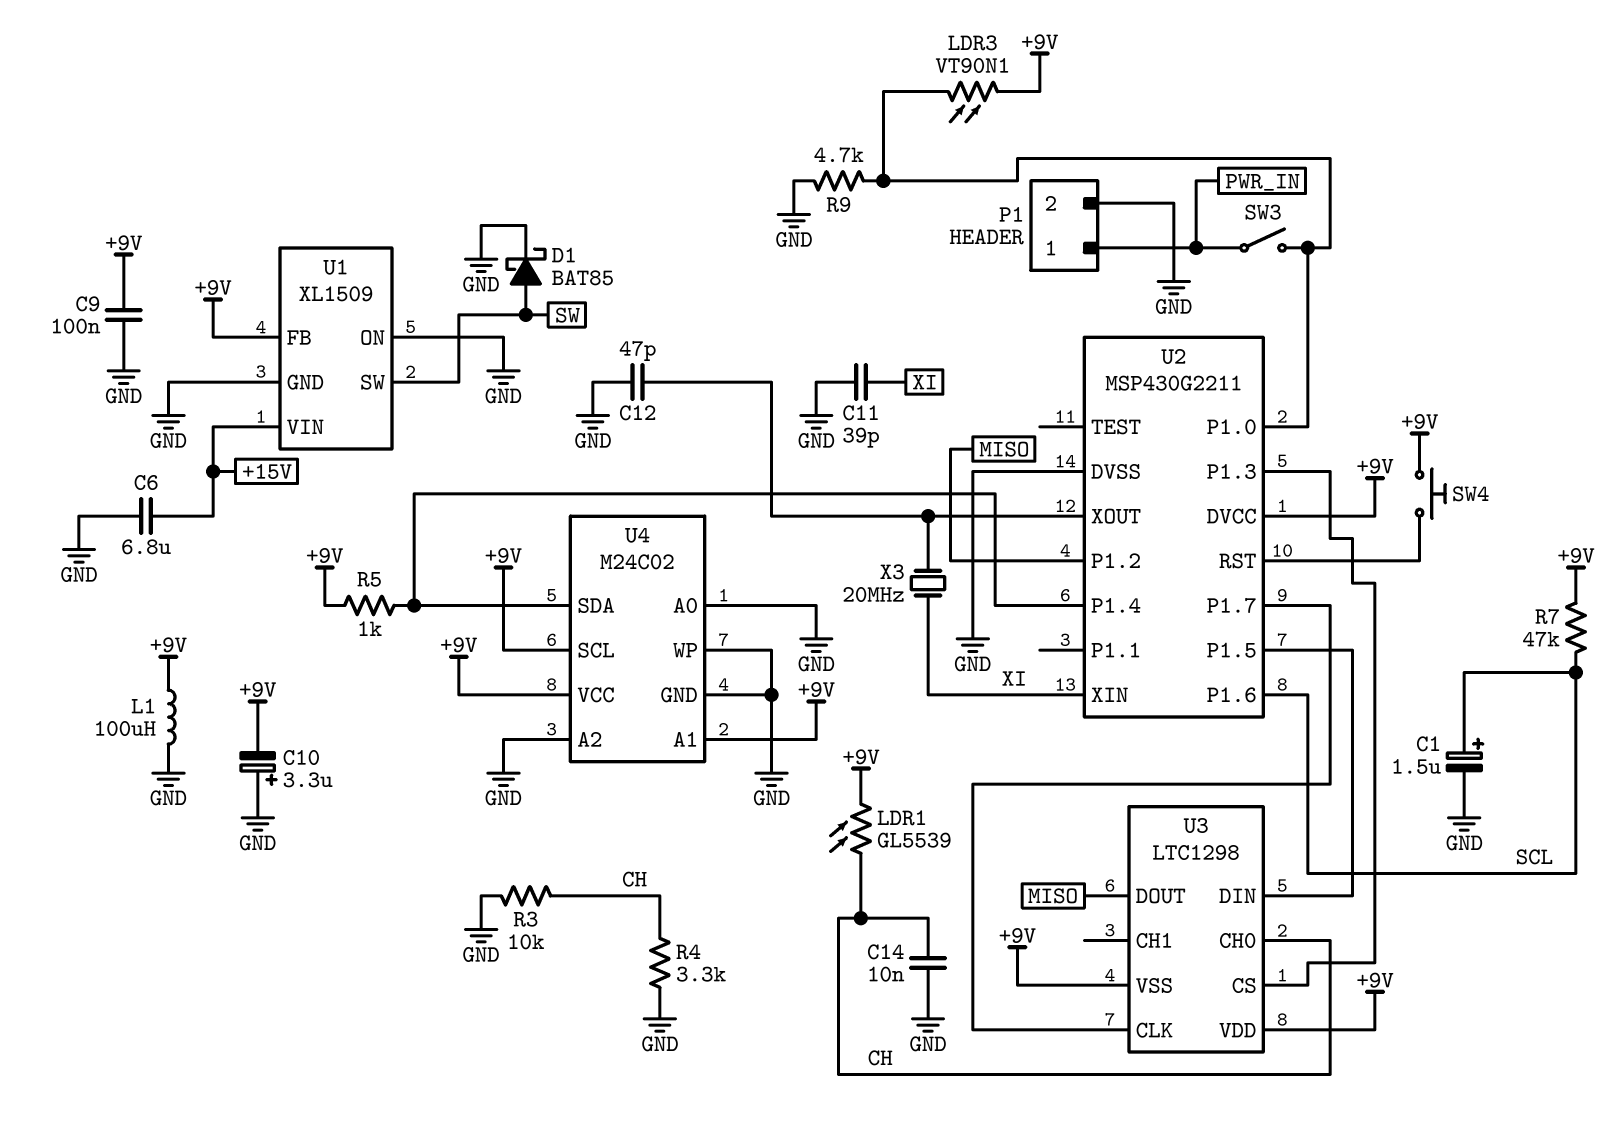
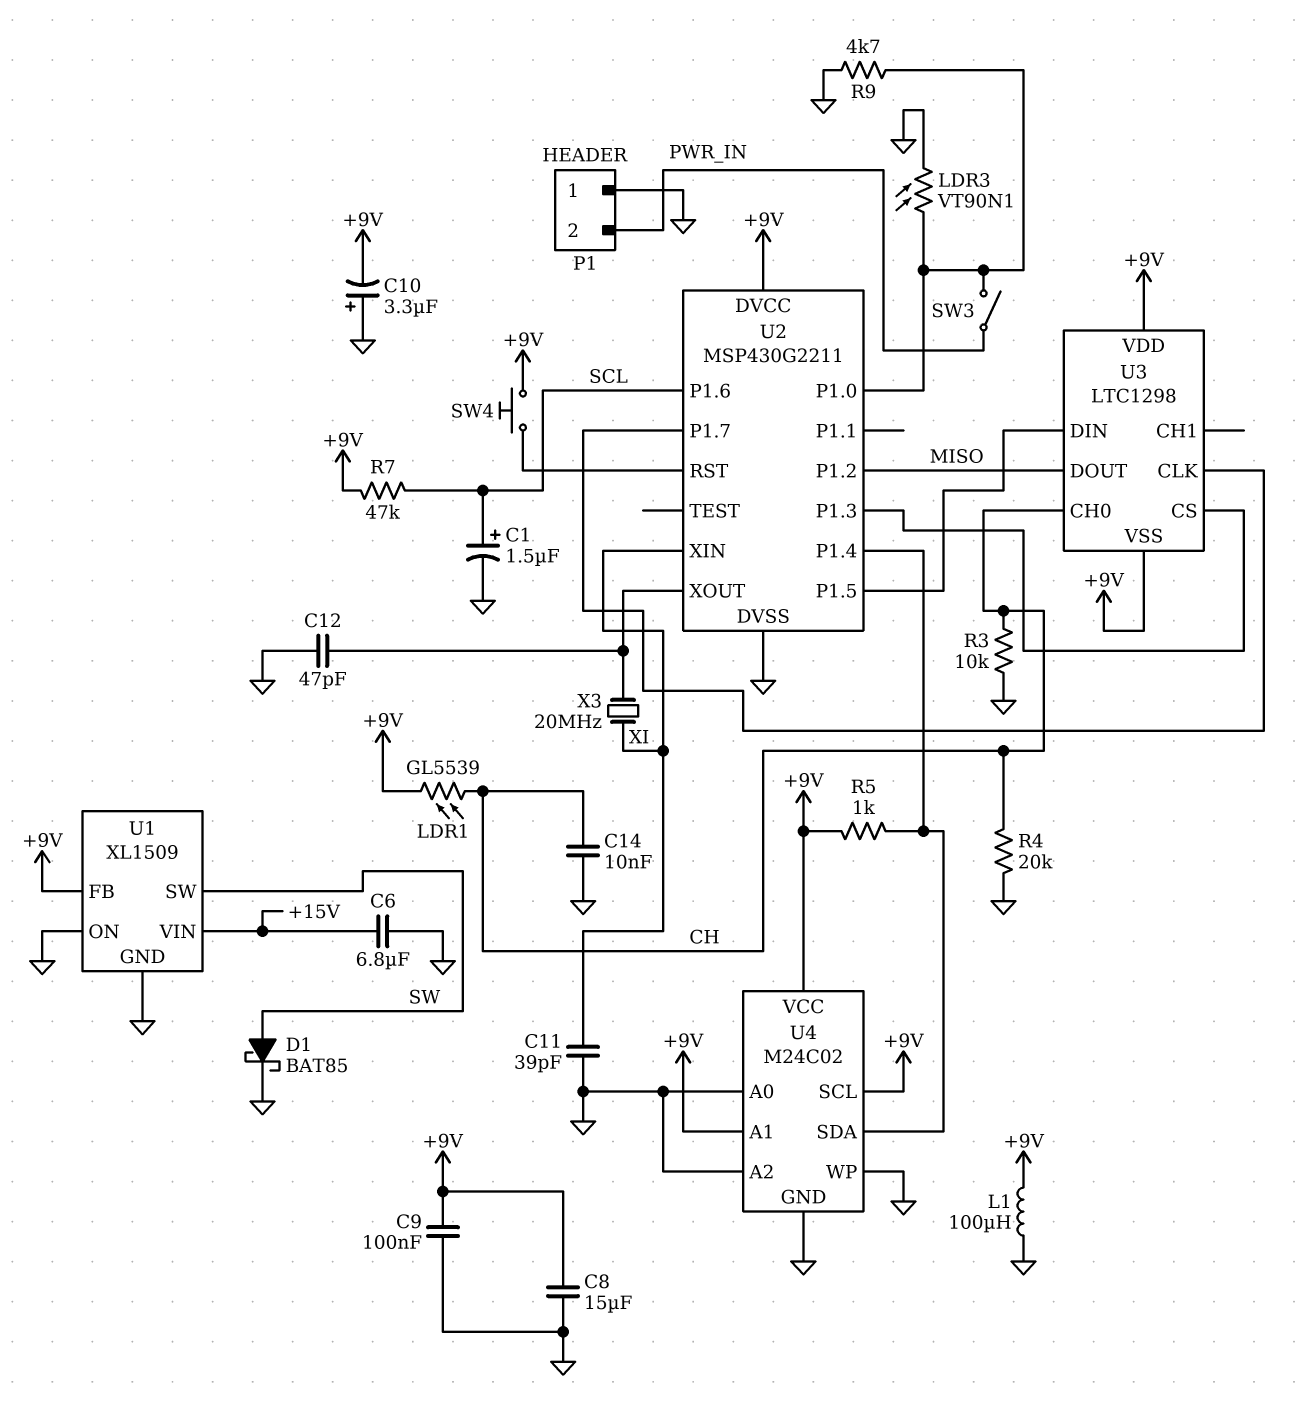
C8: none -> 15uF (+9V, GND)
LDR3: VT90N1 (+9V, U2/P1.0) -> VT90N1 (GND, U2/P1.0)
P1 pin 1: PWR_IN -> GND
P1 pin 2: GND -> PWR_IN
R4: 3.3k (CH, GND) -> 20k (CH, GND)

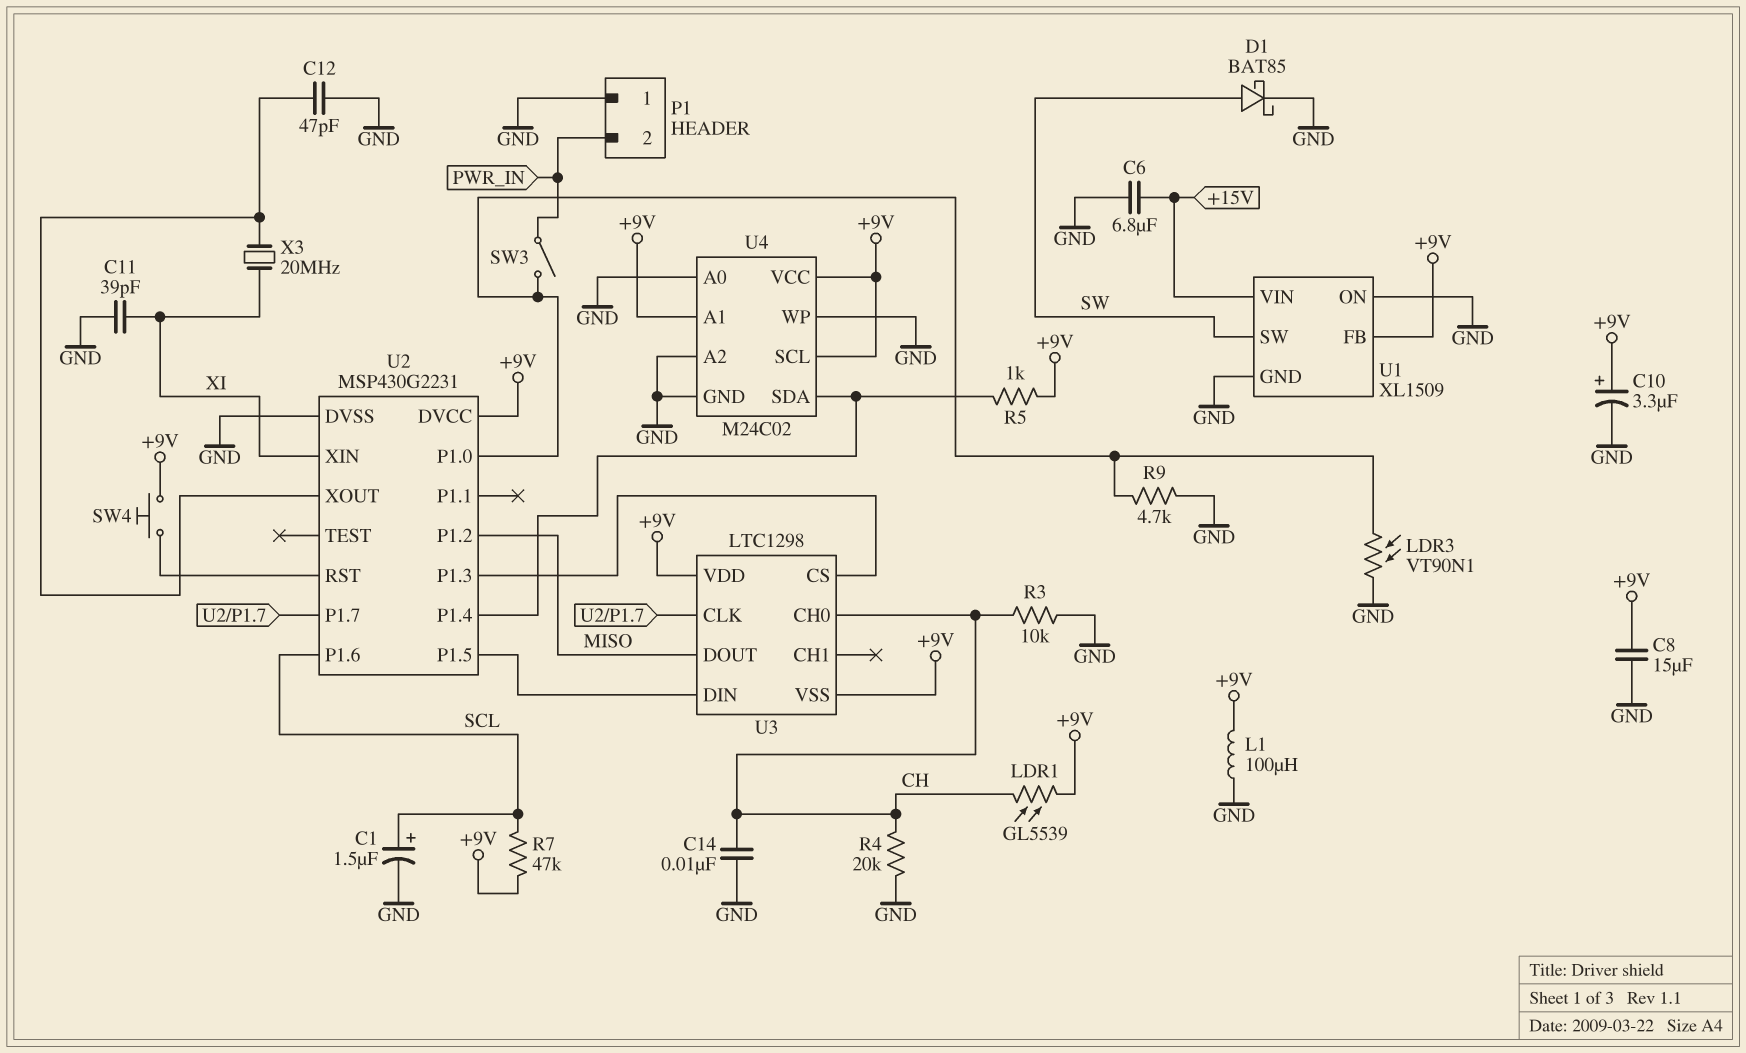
C9: 100nF (+9V, GND) -> none
C10: 3.3uF (plus GND, minus +9V) -> 3.3uF (plus +9V, minus GND)
U2: MSP430G2211 -> MSP430G2231

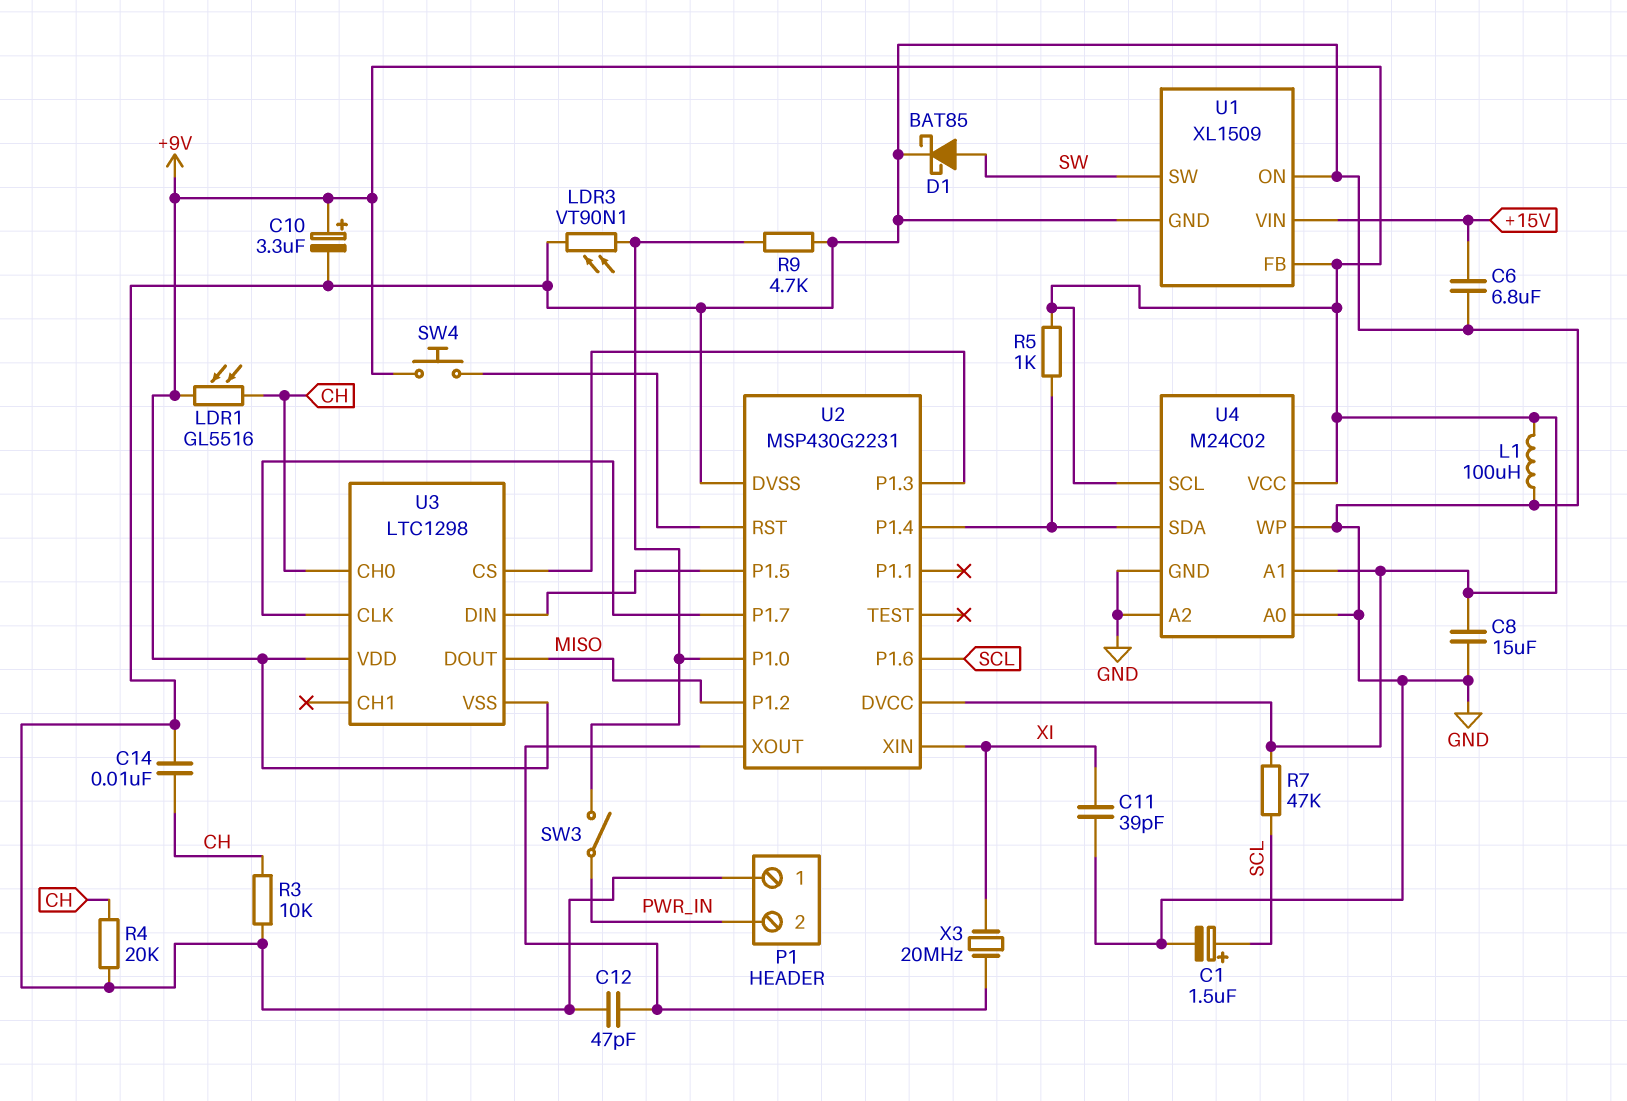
LDR1: GL5539 (+9V, CH) -> GL5516 (+9V, CH)

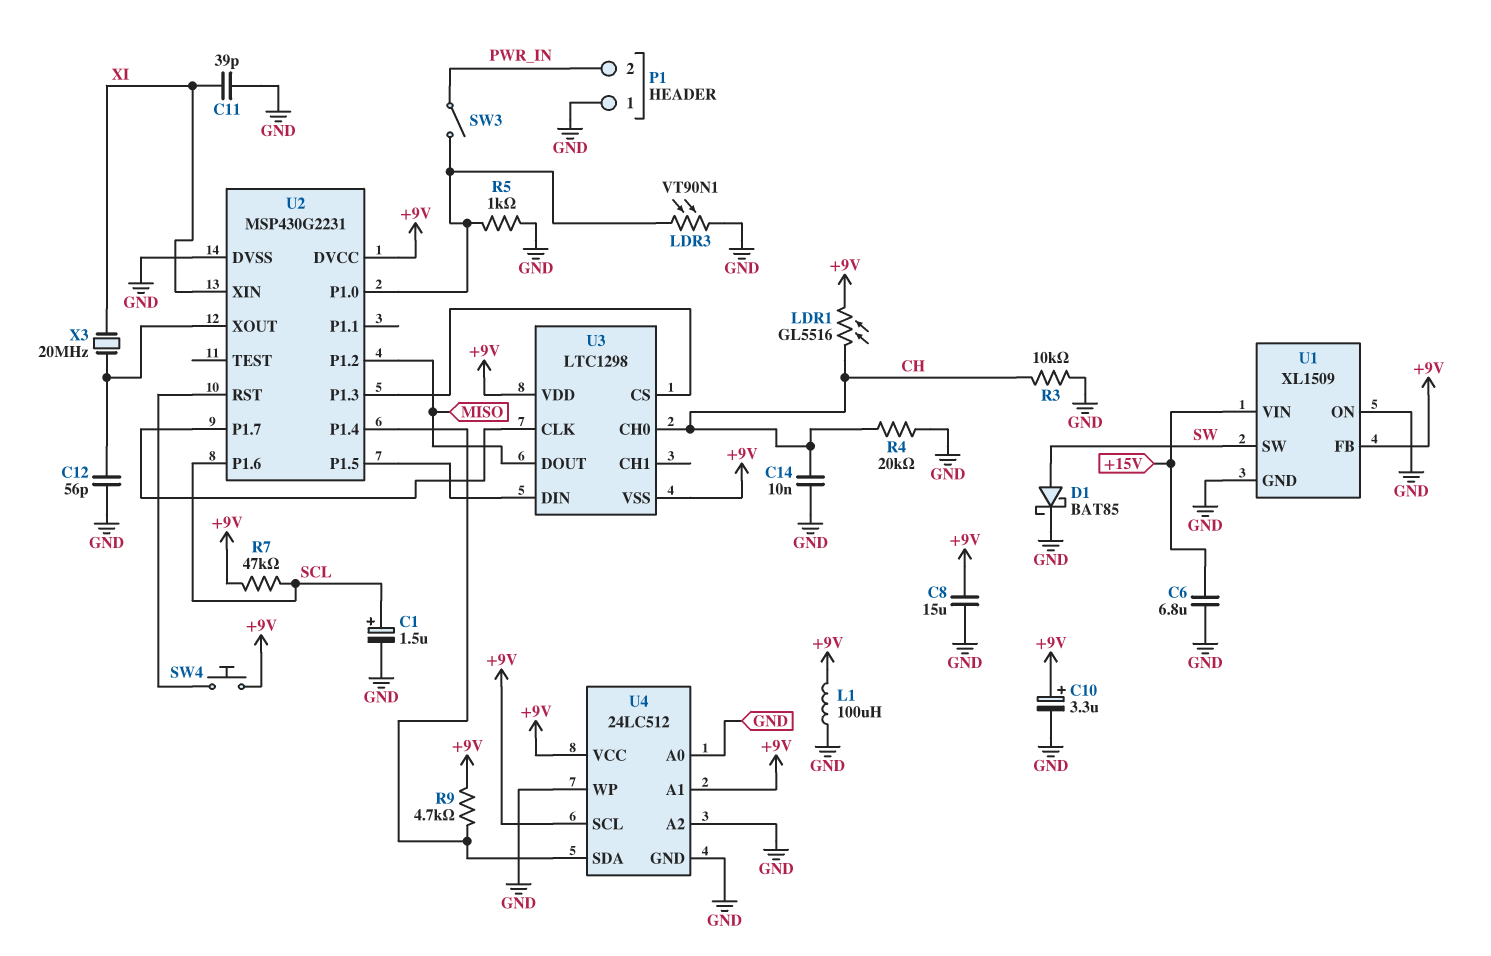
C12: 47pF (GND, U2/XOUT) -> 56pF (GND, U2/XOUT)
R5: 1k (+9V, U2/P1.4) -> 1k (GND, U2/P1.0)
R9: 4.7k (GND, U2/P1.0) -> 4.7k (+9V, U2/P1.4)
U4: M24C02 -> 24LC512

